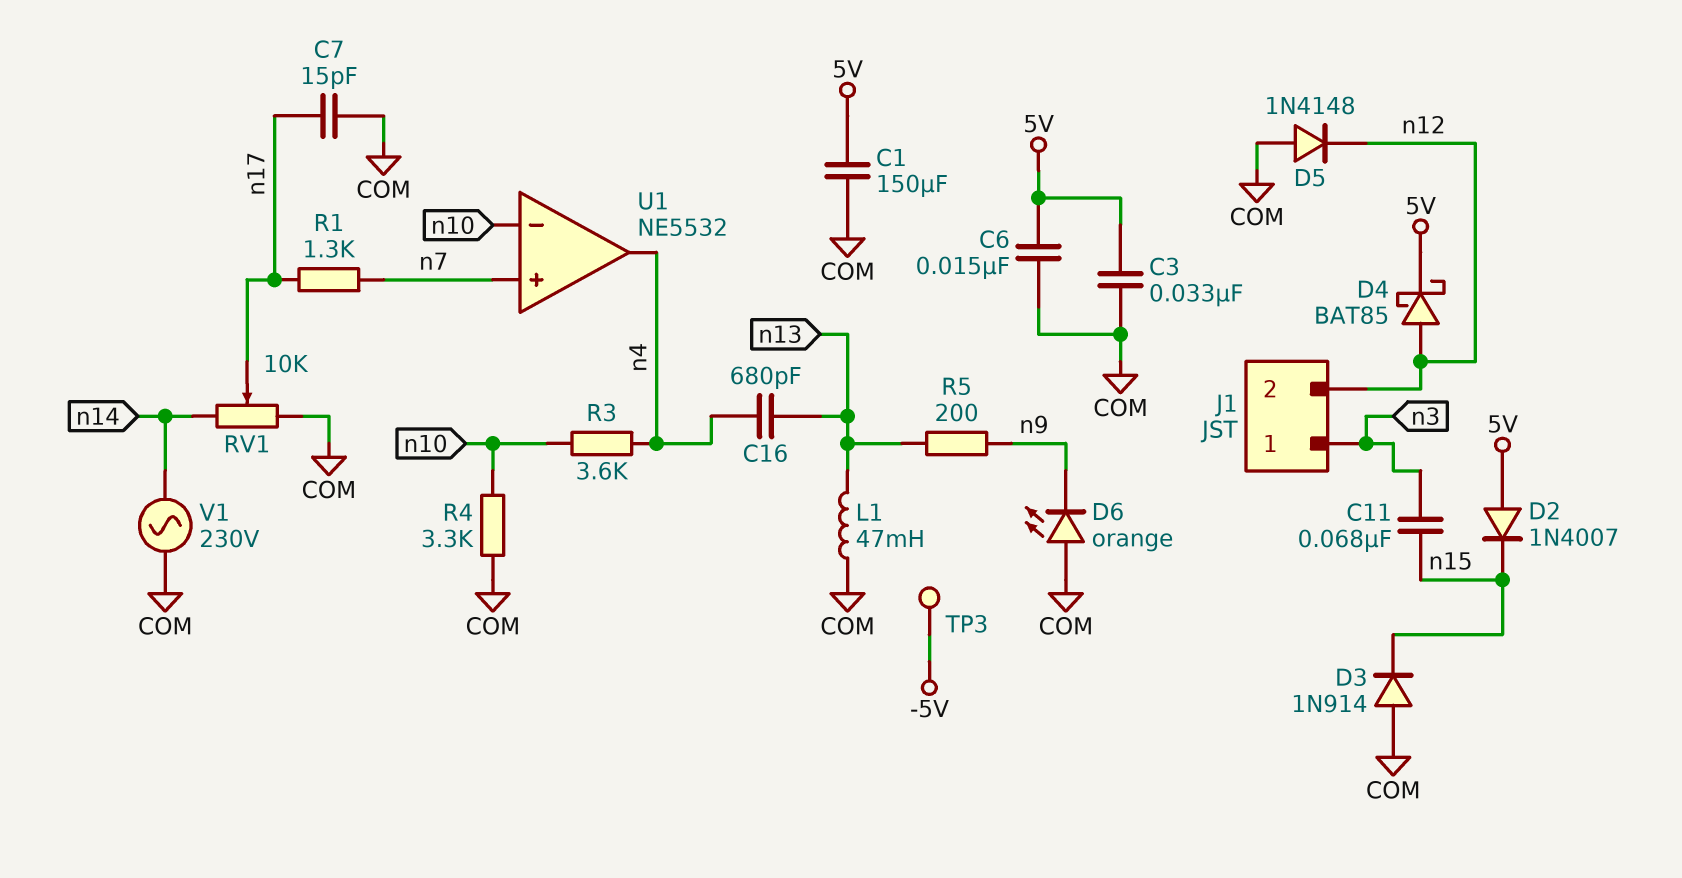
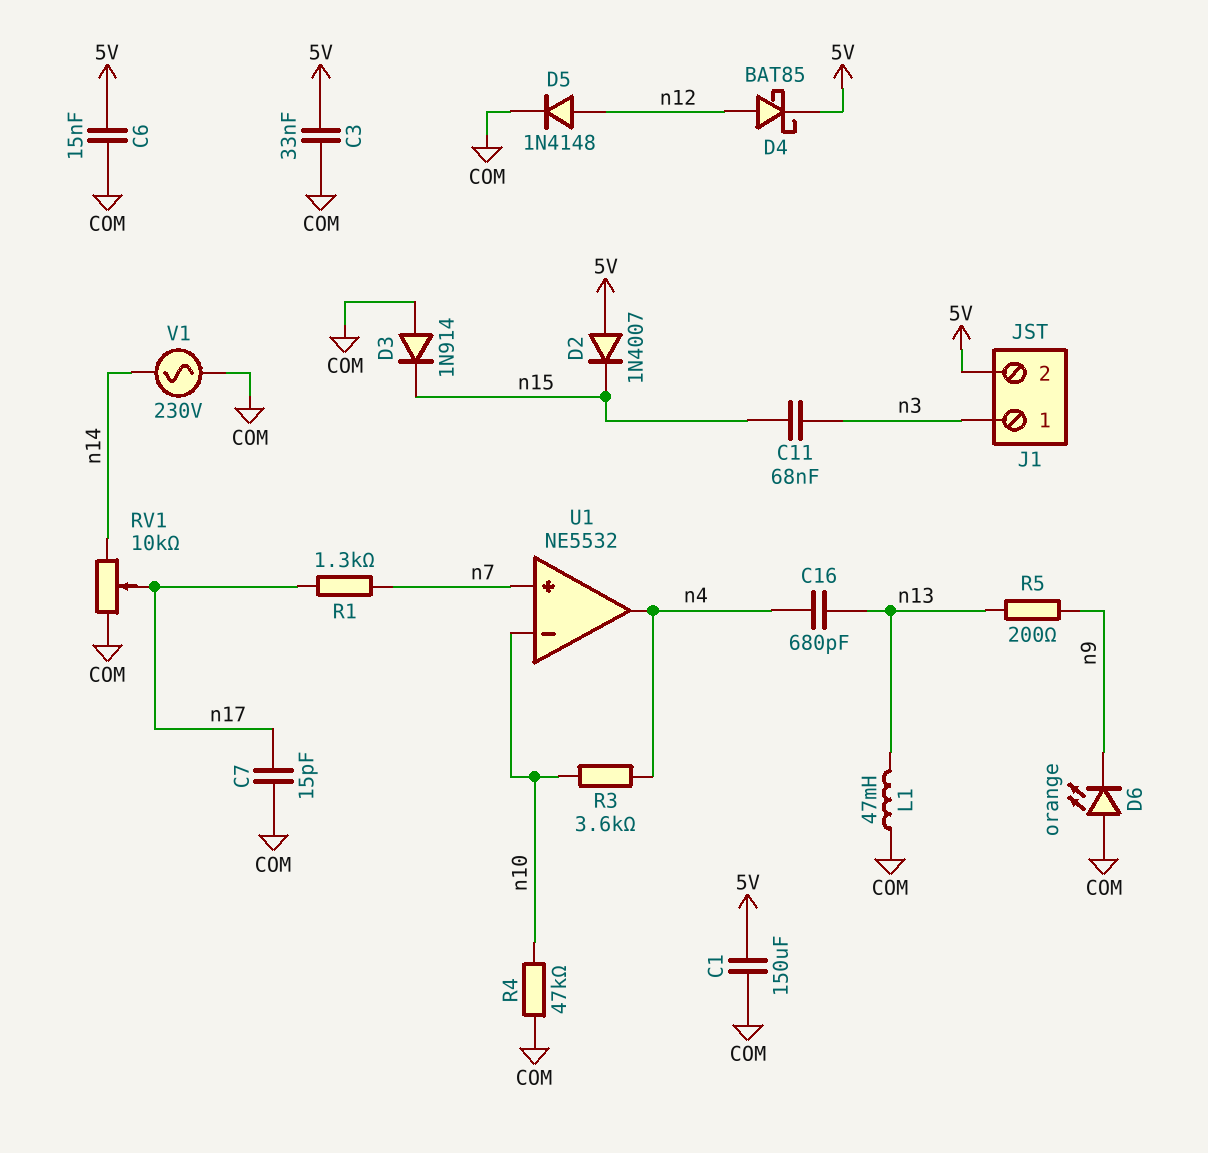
D5: diode 1N4148 (A COM, K n12) -> diode 1N4148 (A n12, K COM)
J1 pin 2: n12 -> 5V
R4: 3.3k (COM, n10) -> 47k (COM, n10)
TP3: test point (-5V) -> none

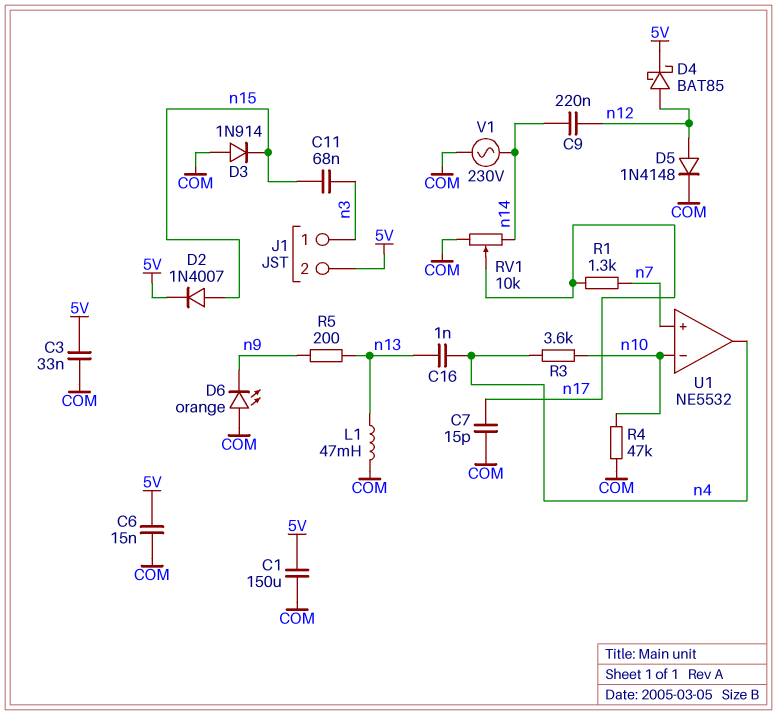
C9: none -> 220nF (n12, n14)
C16: 680pF (n4, n13) -> 1nF (n4, n13)
D2: diode 1N4007 (A 5V, K n15) -> diode 1N4007 (A n15, K 5V)

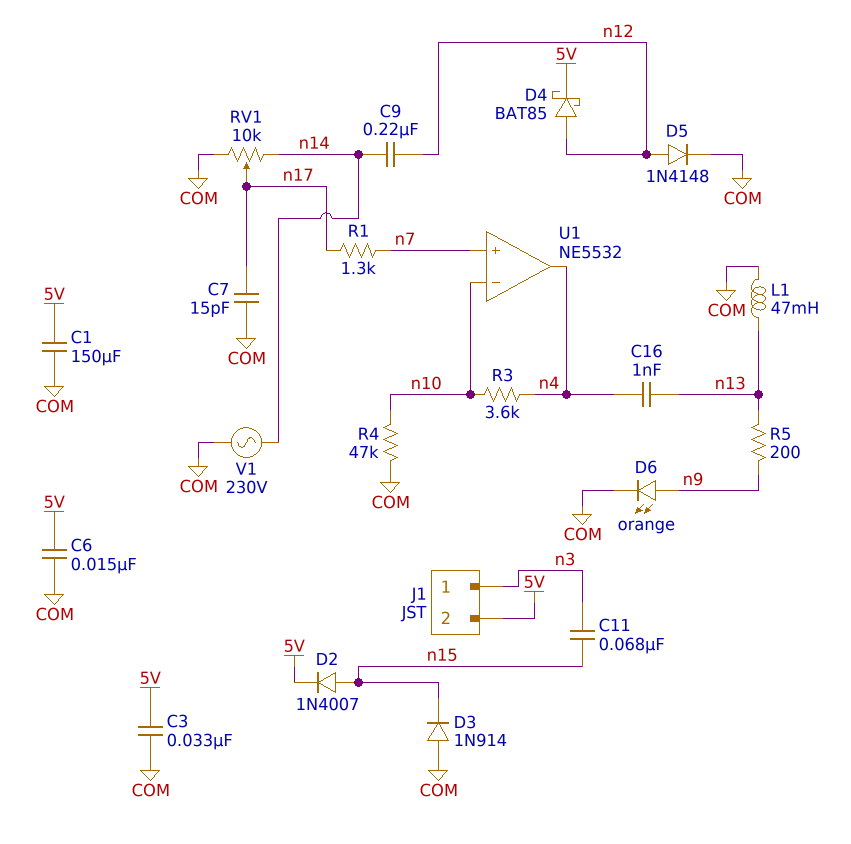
D6: LED orange (A COM, K n9) -> LED orange (A n9, K COM)

